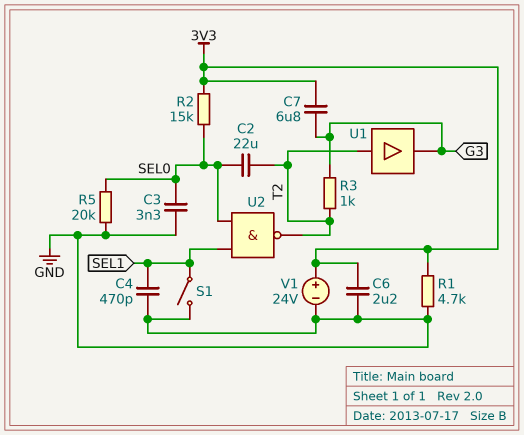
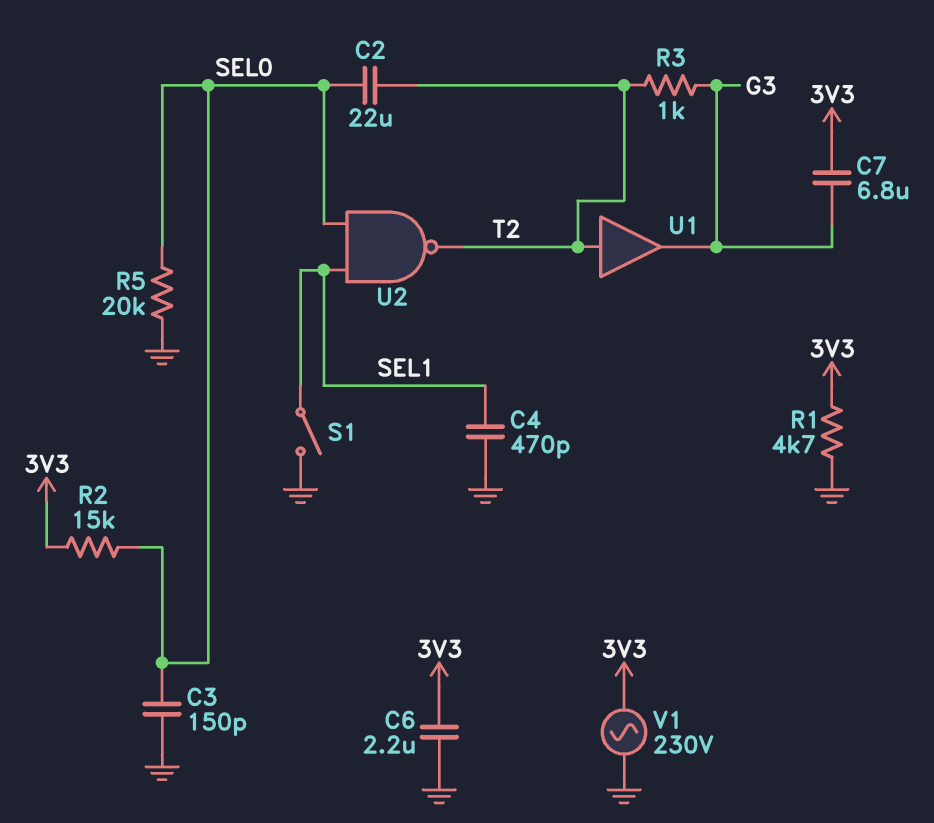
C3: 3.3nF (GND, SEL0) -> 150pF (GND, SEL0)
V1: 24V (plus 3V3, minus GND) -> AC 230V (3V3, GND)

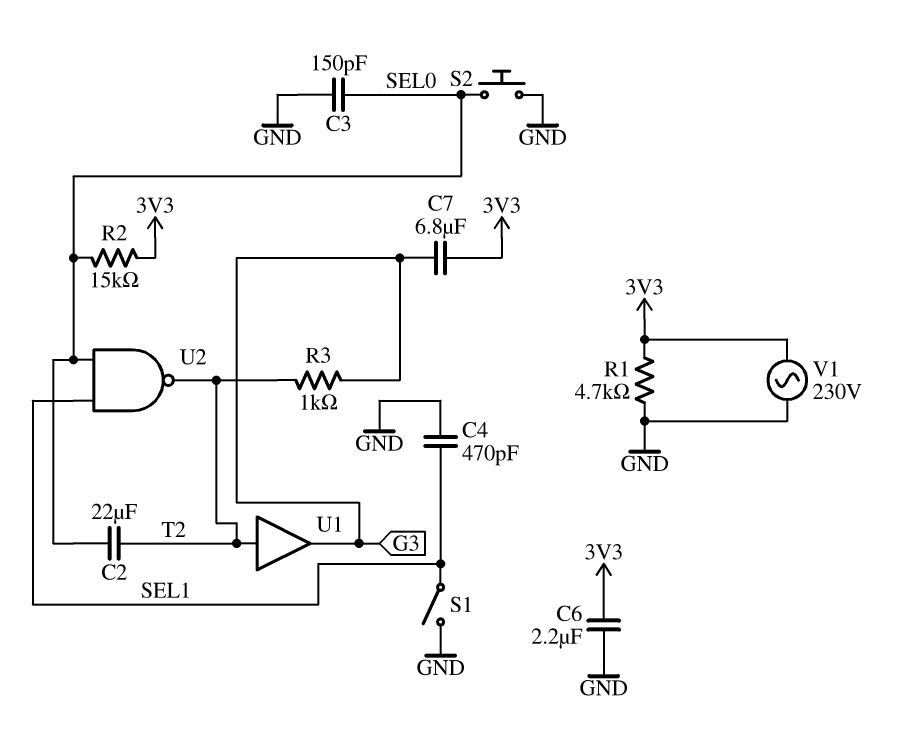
R5: 20k (GND, SEL0) -> none
S2: none -> button (GND, SEL0)

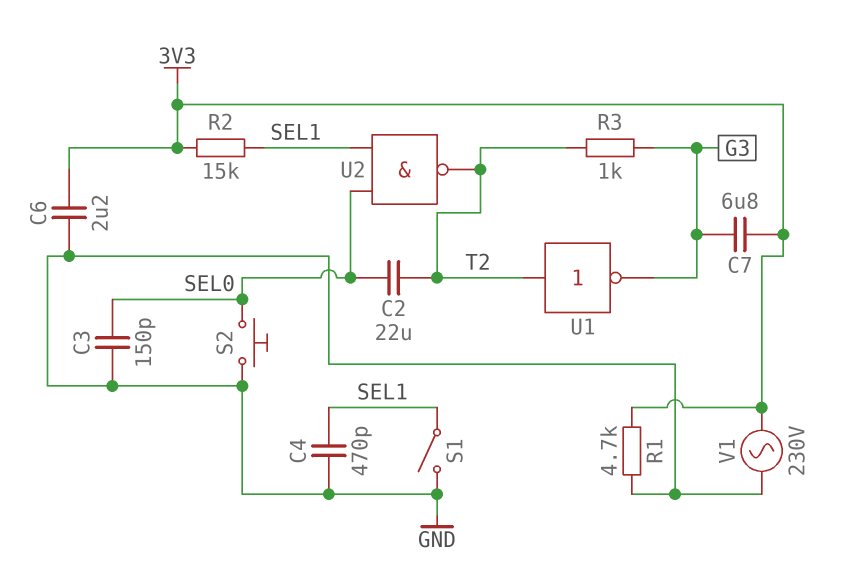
R2: 15k (3V3, SEL0) -> 15k (3V3, SEL1)
U1: buffer (in T2, out G3) -> NOT (in T2, out G3)

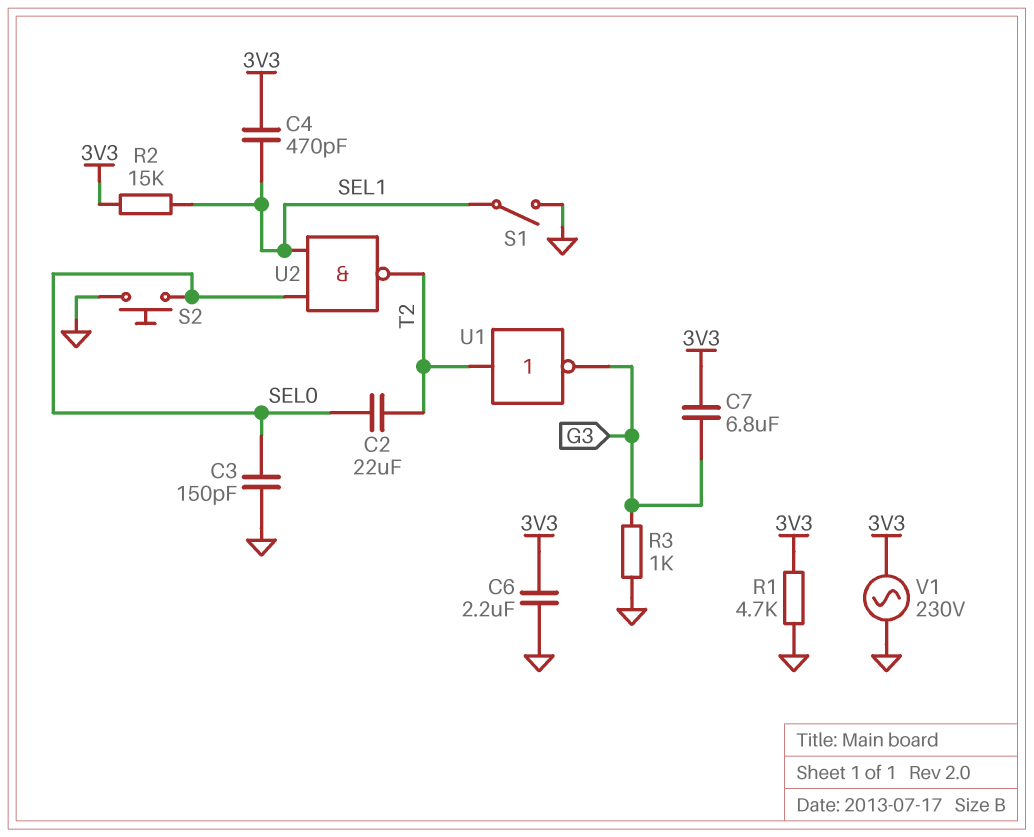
C4: 470pF (GND, SEL1) -> 470pF (3V3, SEL1)
R3: 1k (G3, T2) -> 1k (G3, GND)

